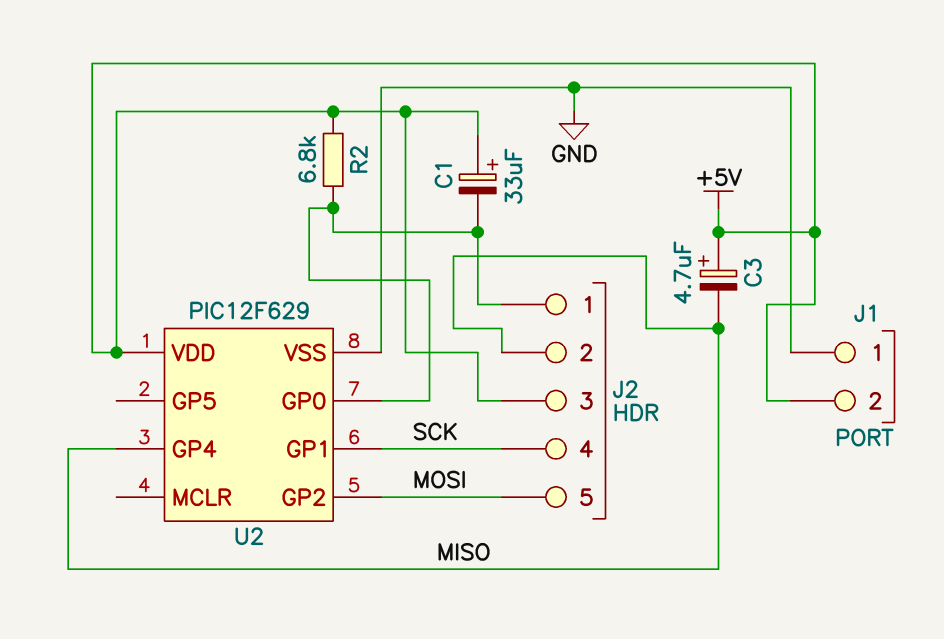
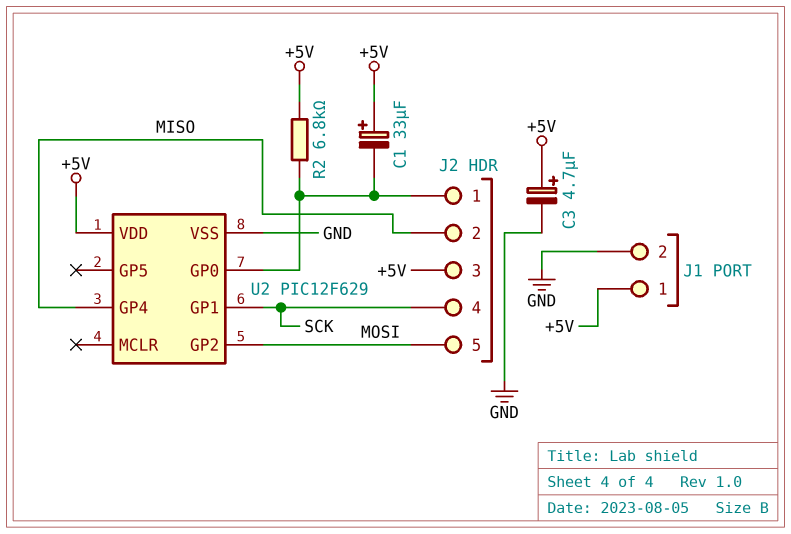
C3: 4.7uF (plus +5V, minus MISO) -> 4.7uF (plus +5V, minus GND)
J1 pin 1: GND -> +5V
J1 pin 2: +5V -> GND

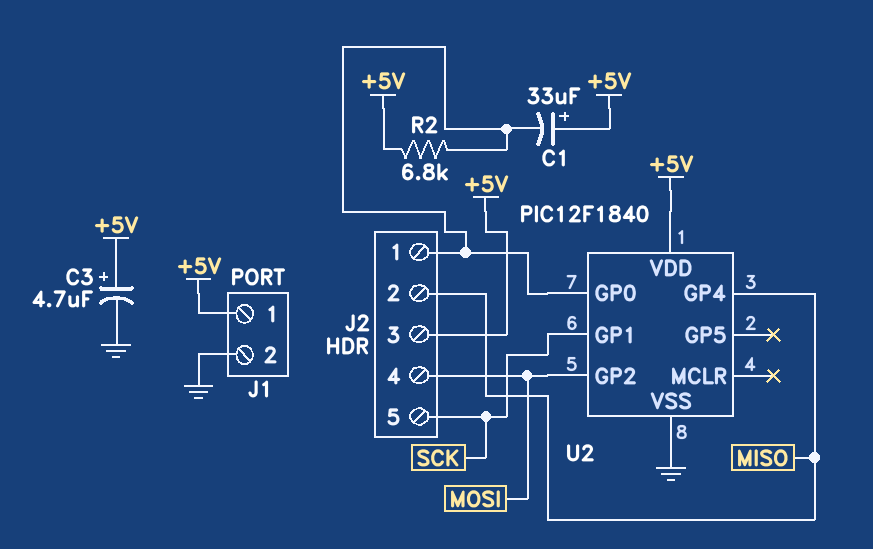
J2 pin 4: SCK -> MOSI
J2 pin 5: MOSI -> SCK
U2: PIC12F629 -> PIC12F1840

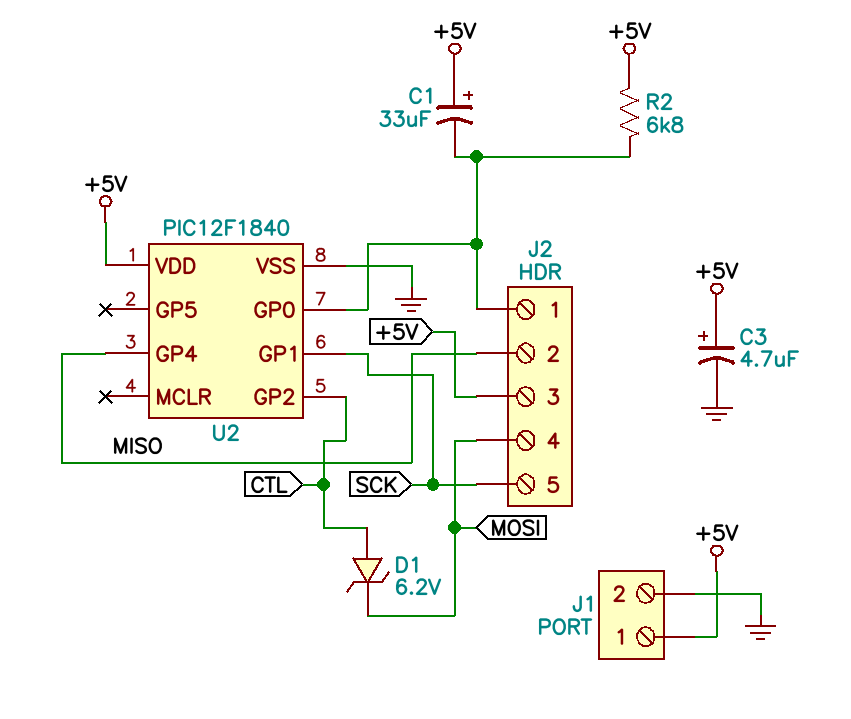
D1: none -> zener 6.2V (A CTL, K MOSI)
U2 pin GP2: MOSI -> CTL

